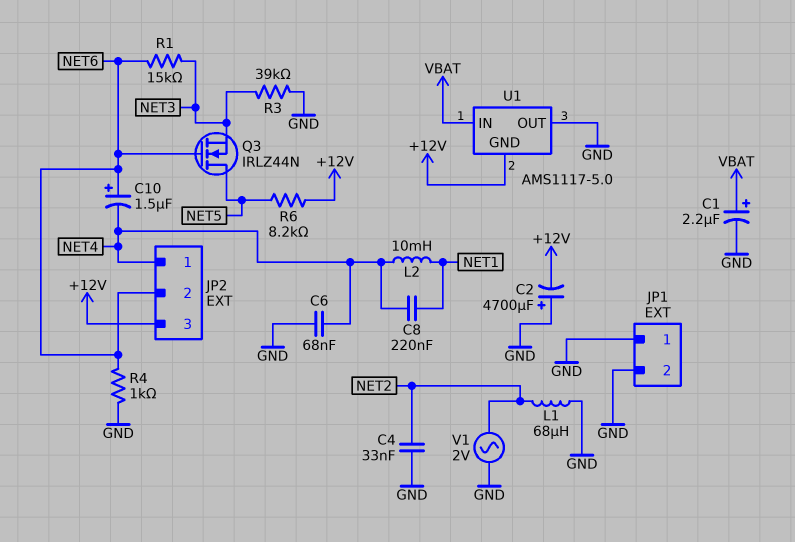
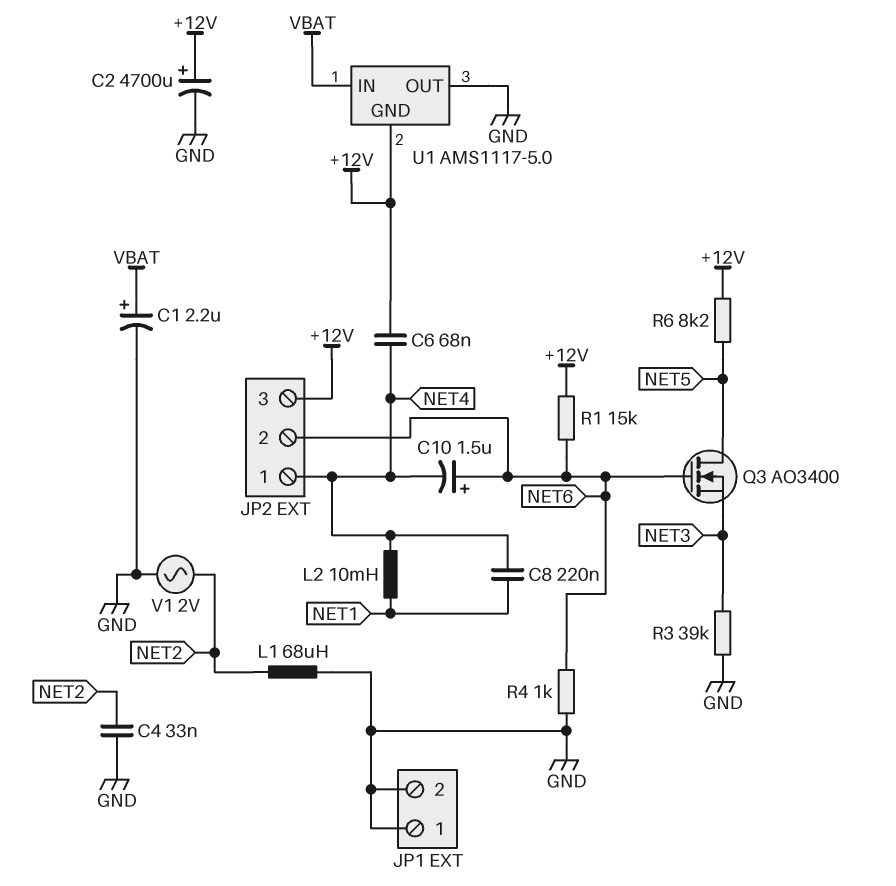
C2: 4700uF (plus GND, minus +12V) -> 4700uF (plus +12V, minus GND)
C6: 68nF (GND, NET4) -> 68nF (+12V, NET4)
Q3: NMOS IRLZ44N (G NET6, D NET5, S NET3) -> NMOS AO3400 (G NET6, D NET5, S NET3)
R1: 15k (NET3, NET6) -> 15k (+12V, NET6)

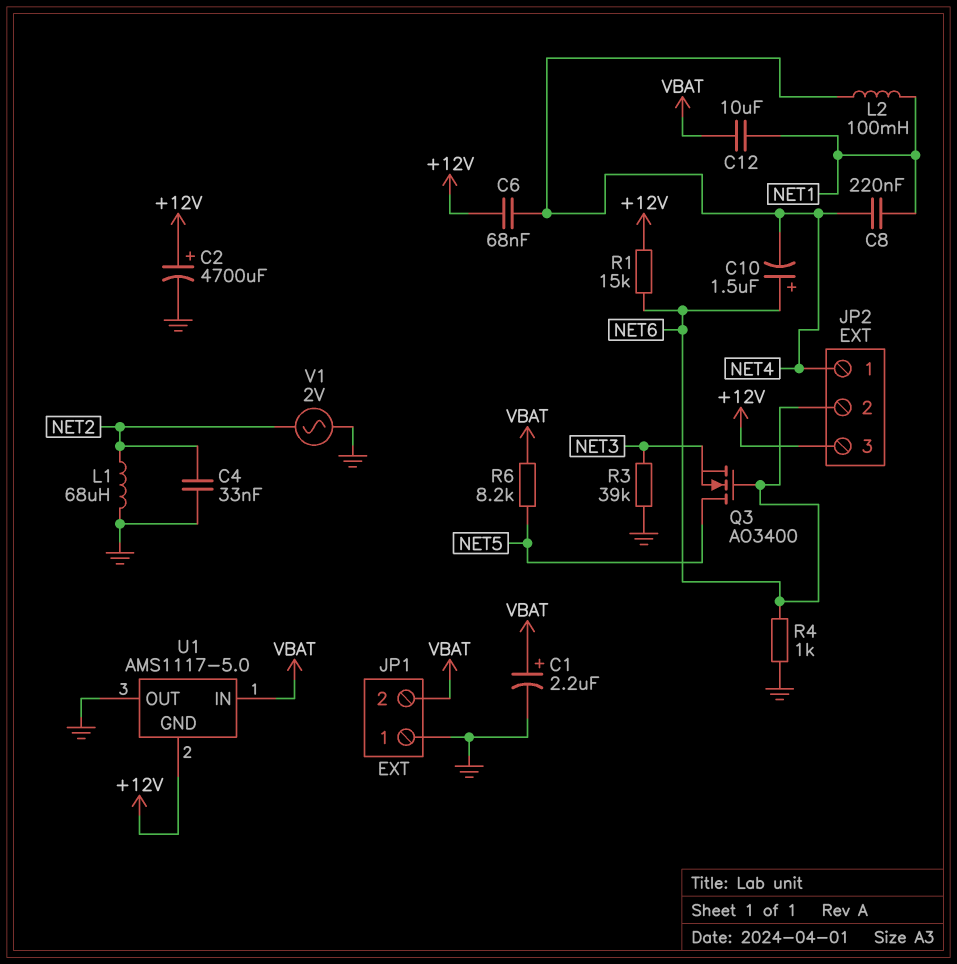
C12: none -> 10uF (NET1, VBAT)
JP1 pin 2: GND -> VBAT
L2: 10mH (NET1, NET4) -> 100mH (NET1, NET4)
R6: 8.2k (+12V, NET5) -> 8.2k (NET5, VBAT)

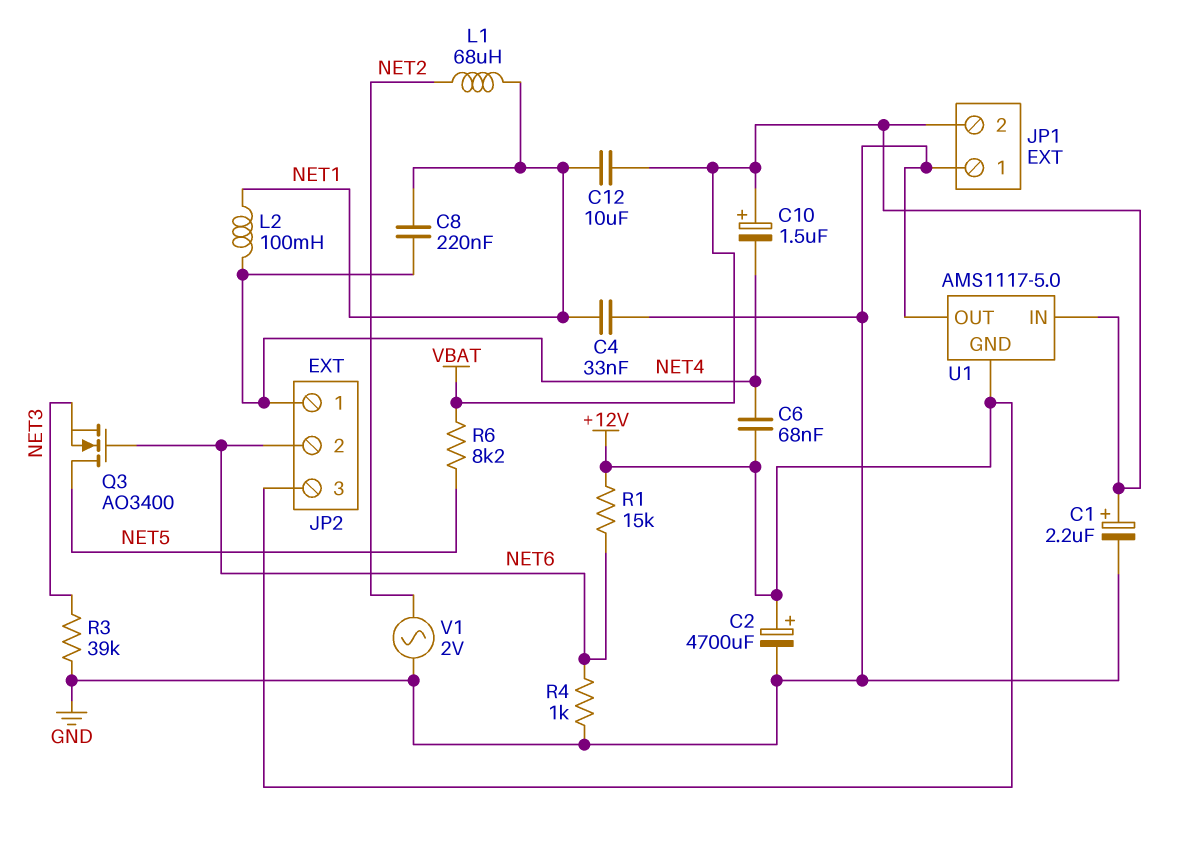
C4: 33nF (GND, NET2) -> 33nF (GND, NET1)
C10: 1.5uF (plus NET6, minus NET4) -> 1.5uF (plus VBAT, minus NET4)
L1: 68uH (GND, NET2) -> 68uH (NET1, NET2)

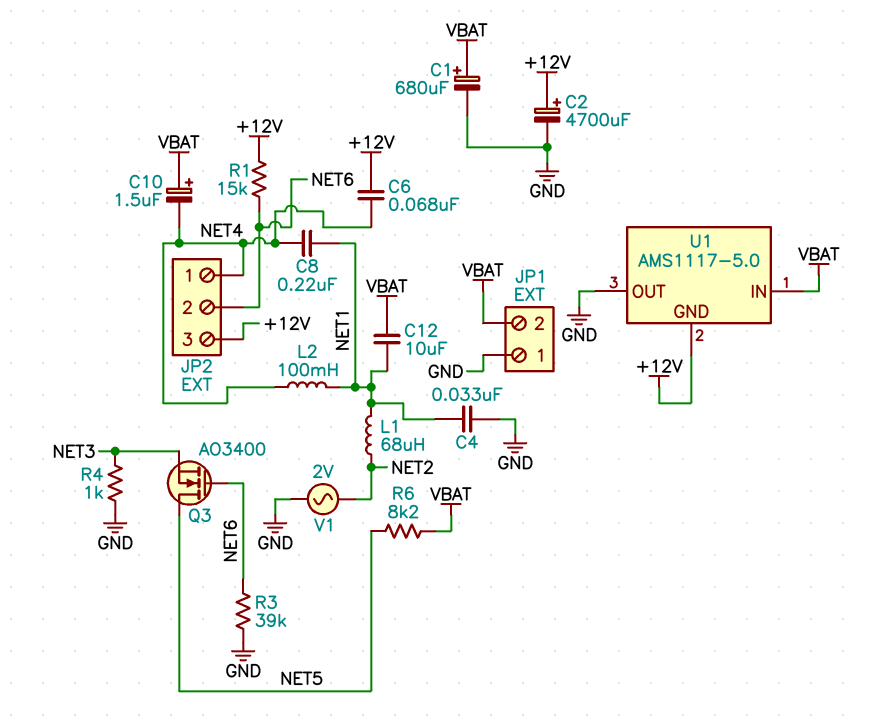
C1: 2.2uF (plus VBAT, minus GND) -> 680uF (plus VBAT, minus GND)
R3: 39k (GND, NET3) -> 39k (GND, NET6)
R4: 1k (GND, NET6) -> 1k (GND, NET3)

